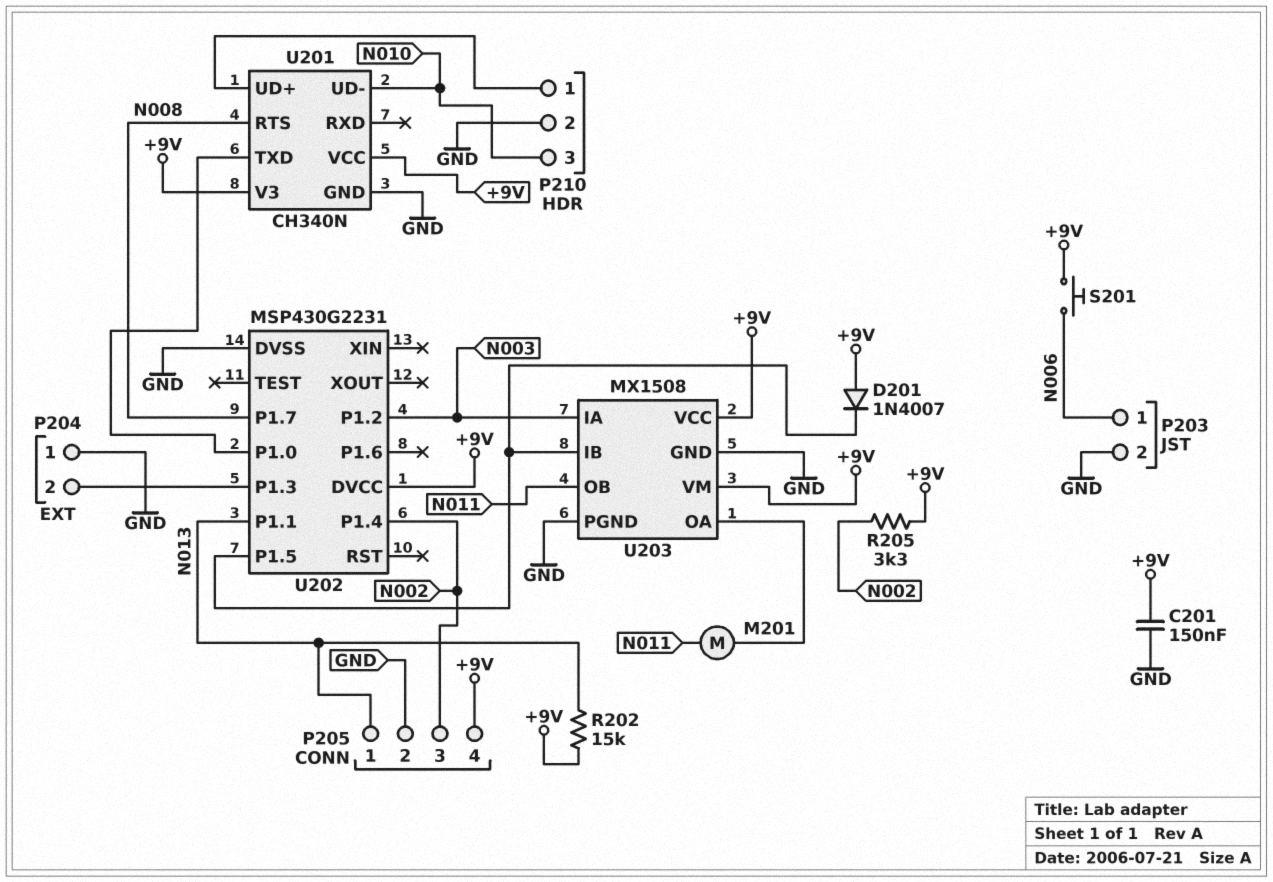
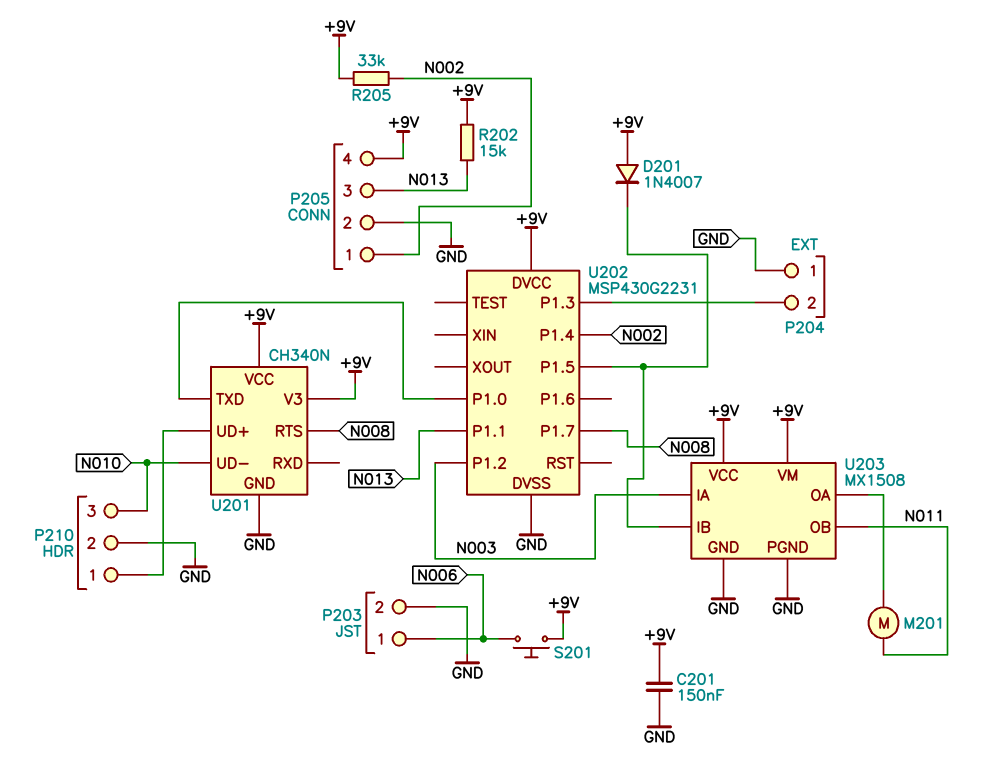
P205 pin 1: N013 -> N002
P205 pin 3: N002 -> N013
R205: 3.3k (+9V, N002) -> 33k (+9V, N002)

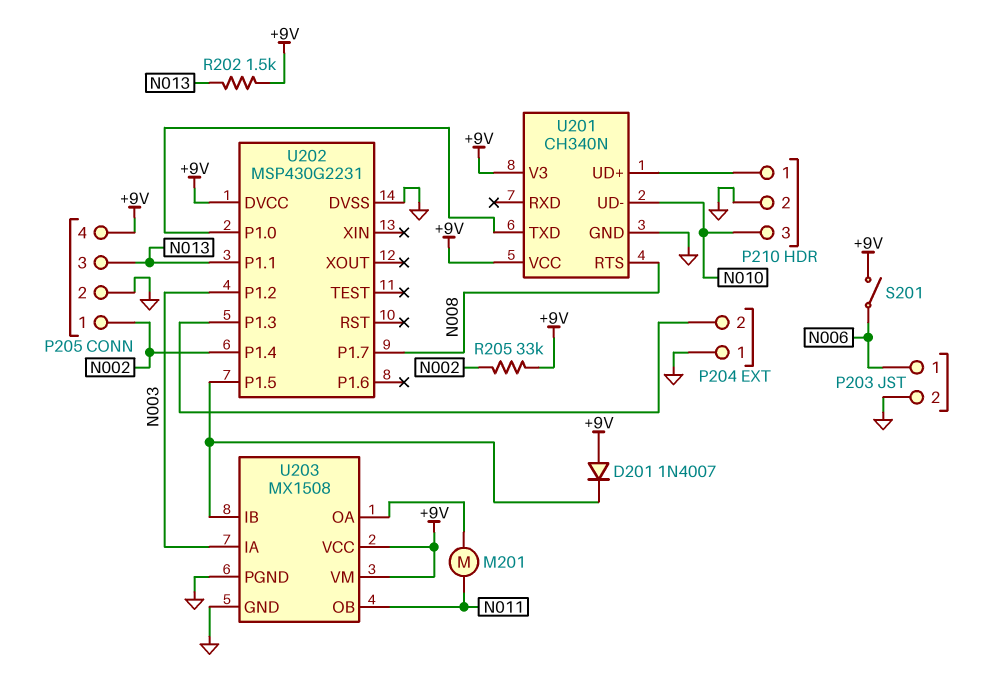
C201: 150nF (+9V, GND) -> none
R202: 15k (+9V, N013) -> 1.5k (+9V, N013)
S201: button (+9V, N006) -> switch (+9V, N006)

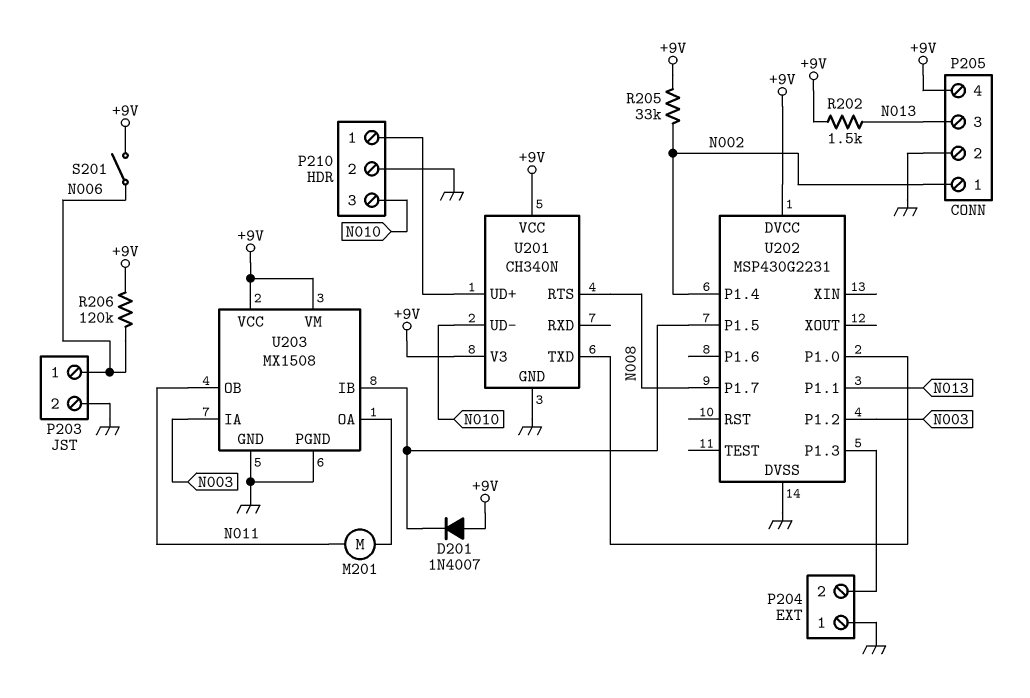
R206: none -> 120k (+9V, N006)

